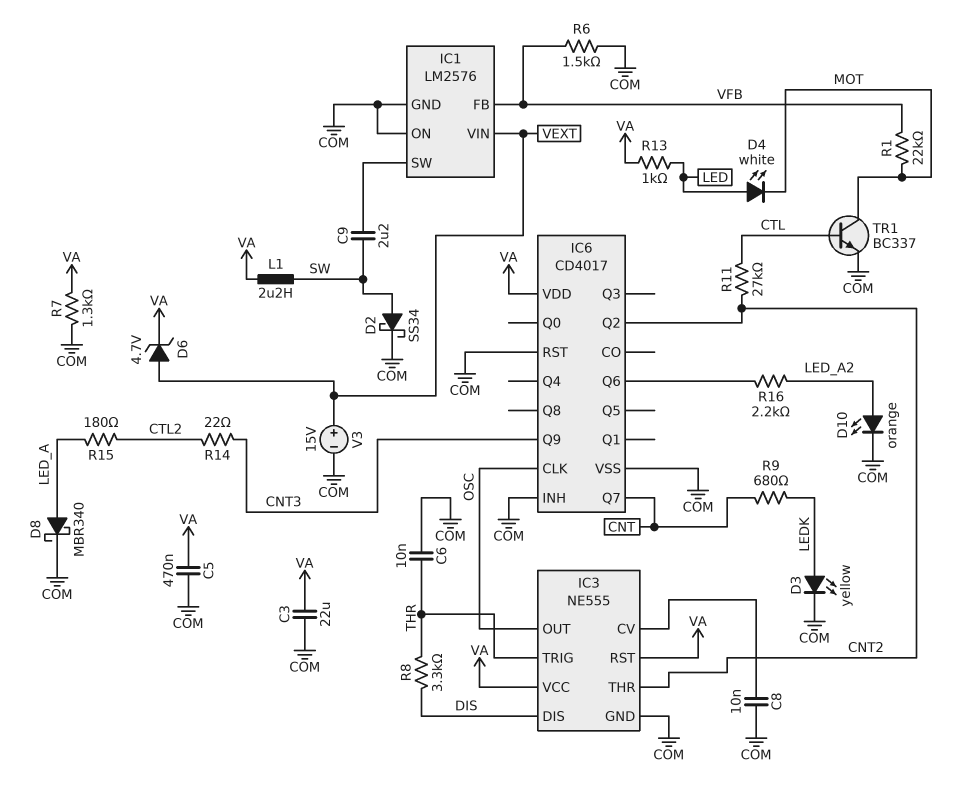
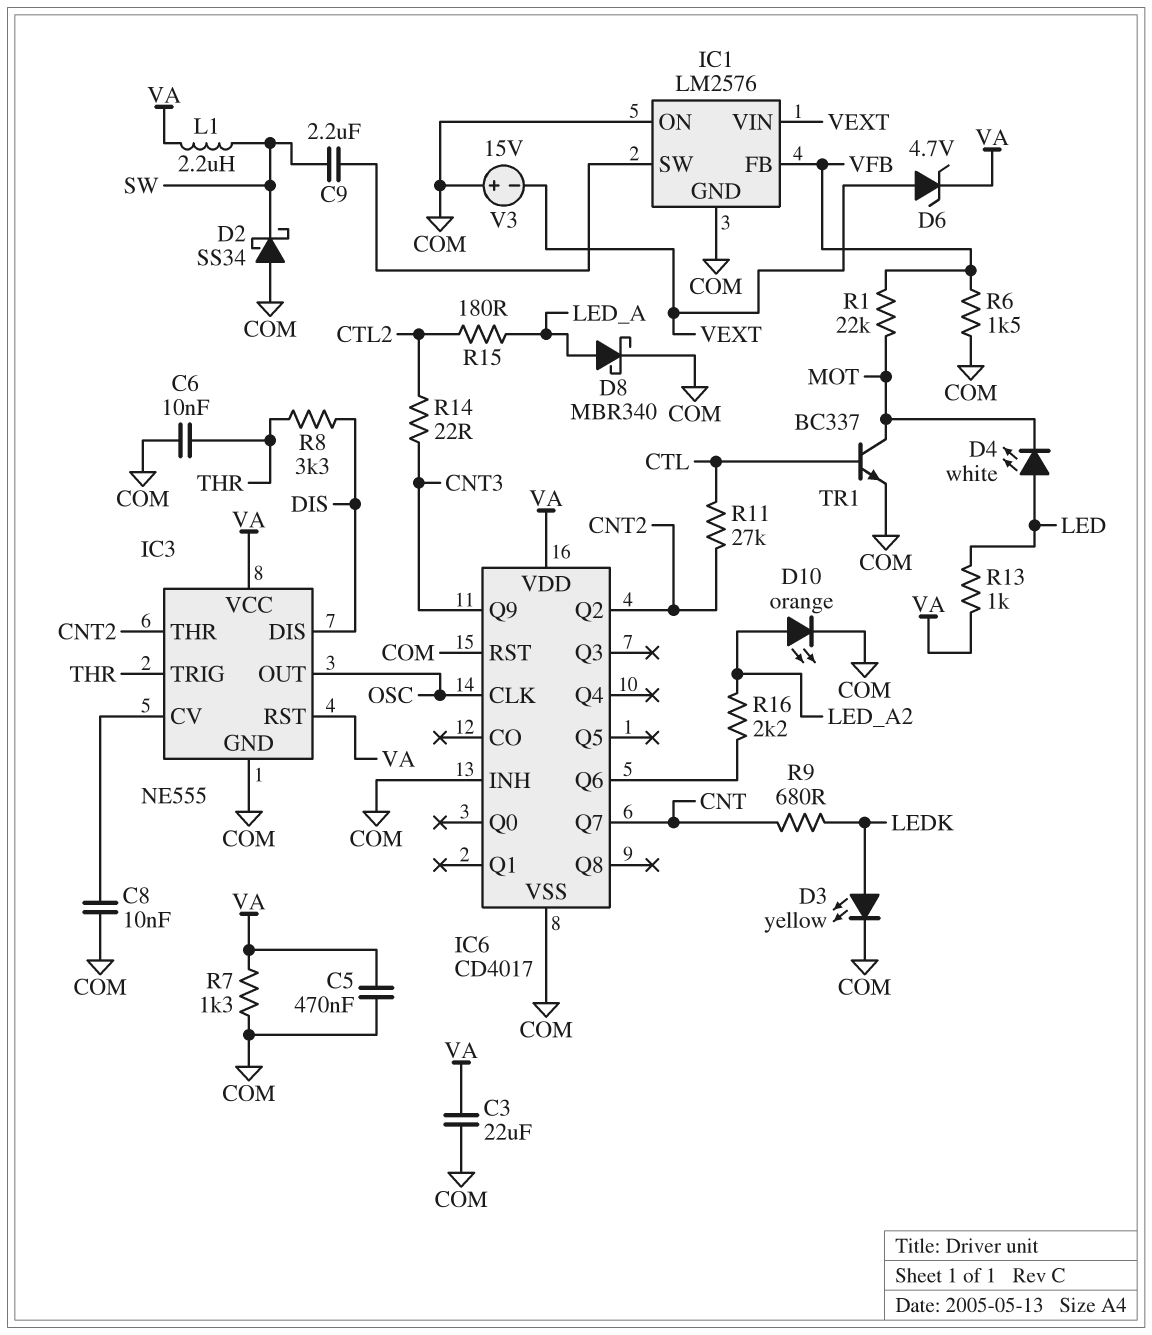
D2: schottky SS34 (A SW, K COM) -> schottky SS34 (A COM, K SW)
V3: 15V (plus VEXT, minus COM) -> 15V (plus COM, minus VEXT)

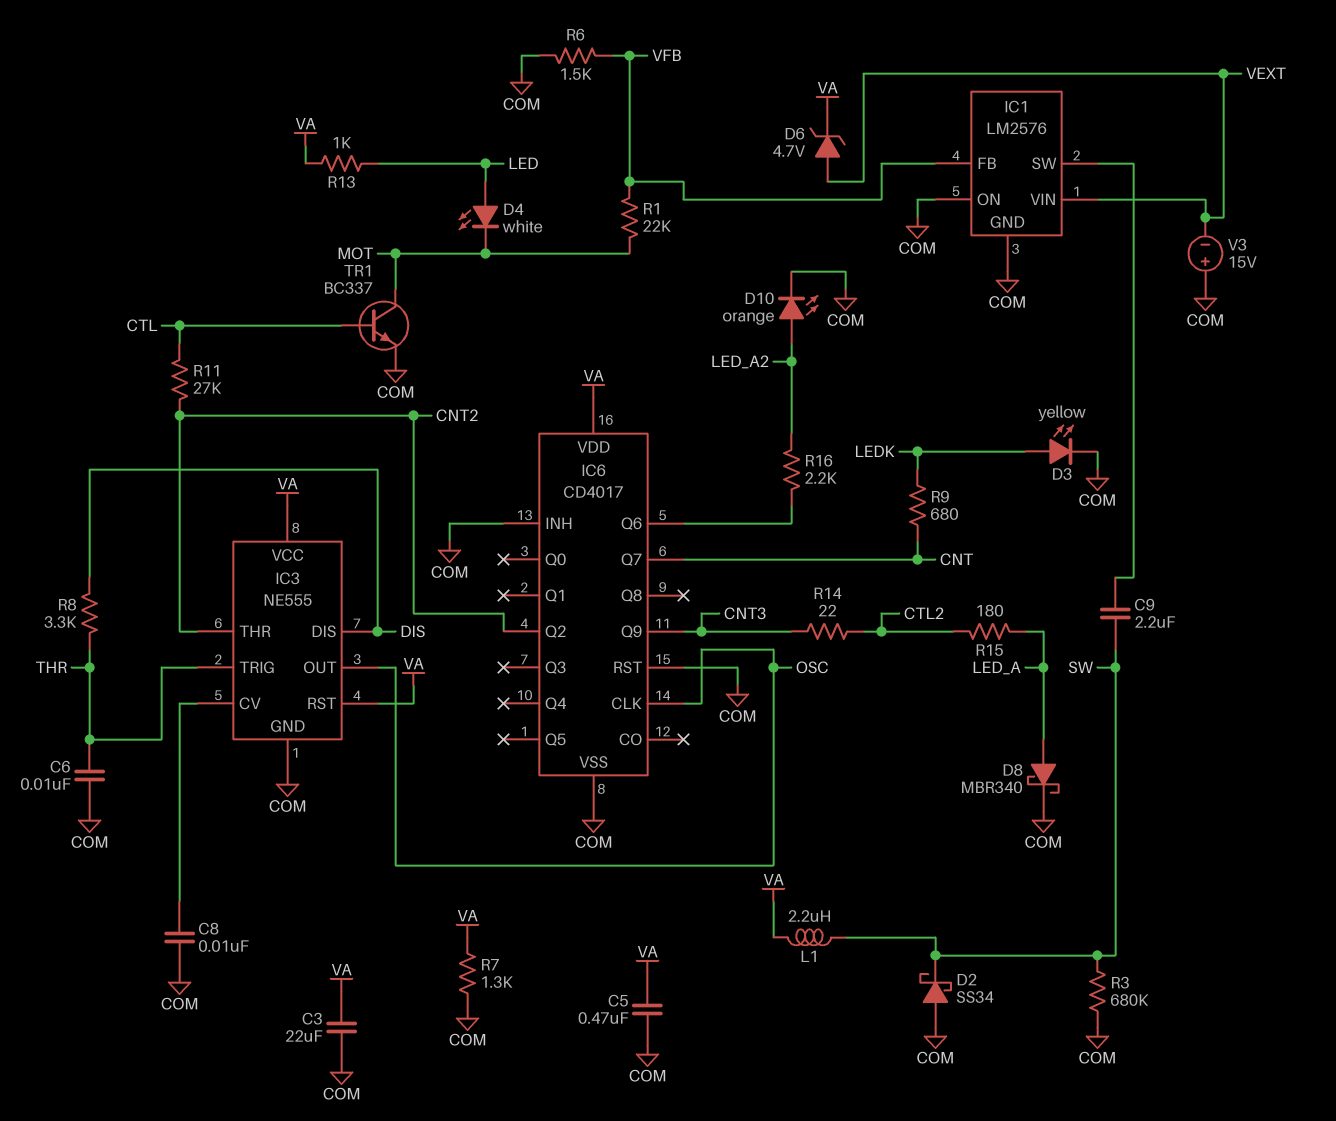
R3: none -> 680k (COM, SW)

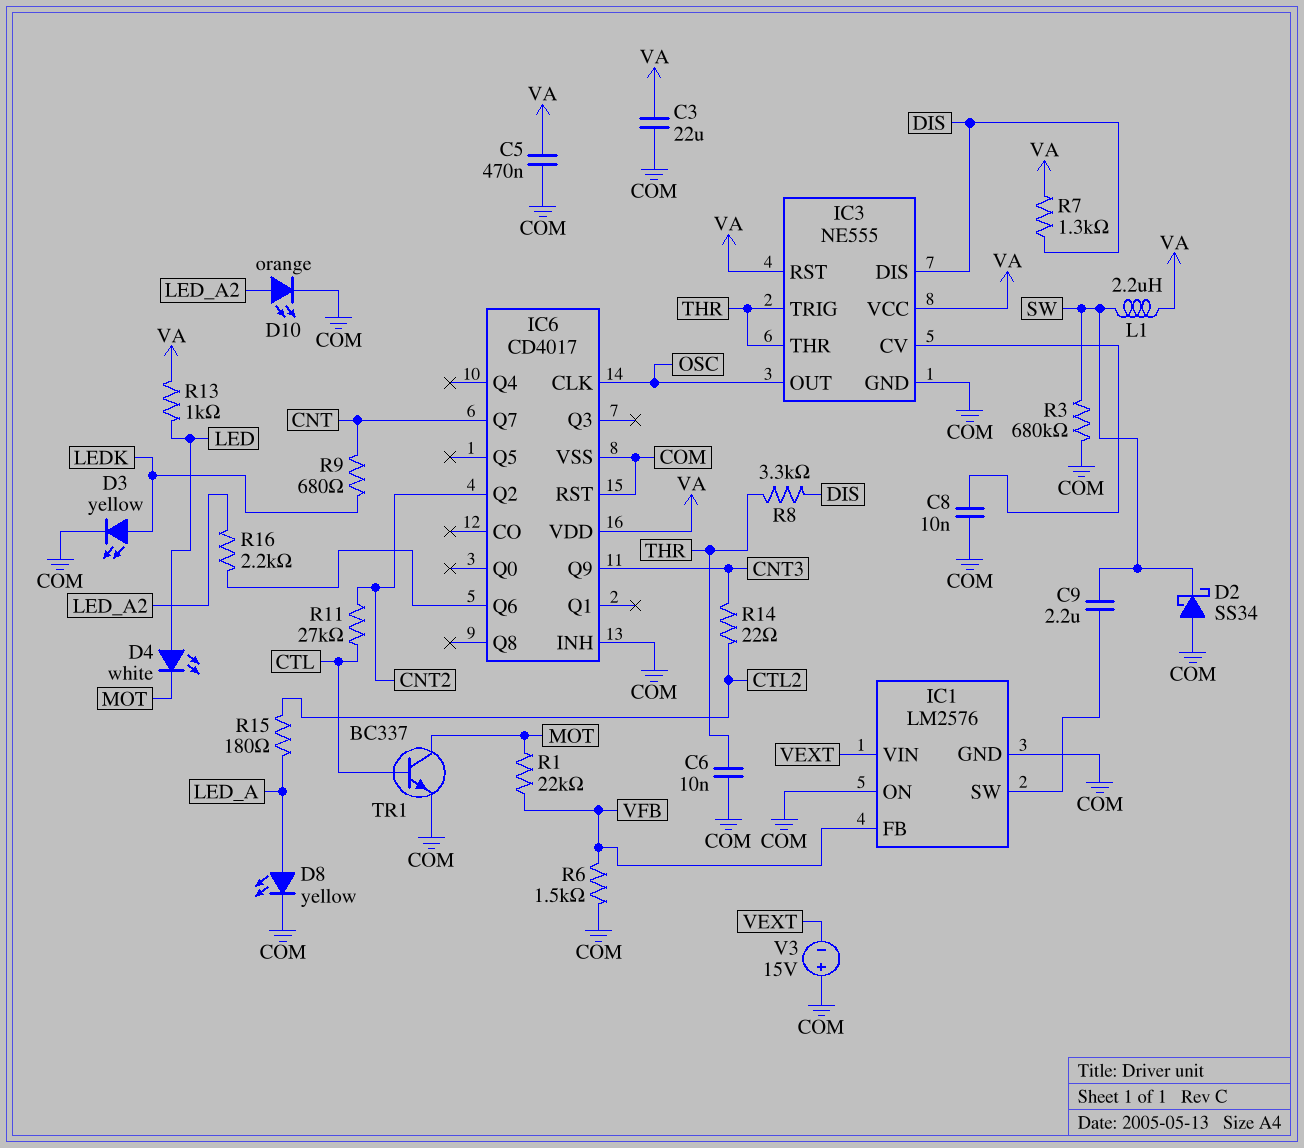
D6: zener 4.7V (A VEXT, K VA) -> none
D8: schottky MBR340 (A LED_A, K COM) -> LED yellow (A LED_A, K COM)
IC3 pin THR: CNT2 -> THR
R7: 1.3k (COM, VA) -> 1.3k (DIS, VA)

